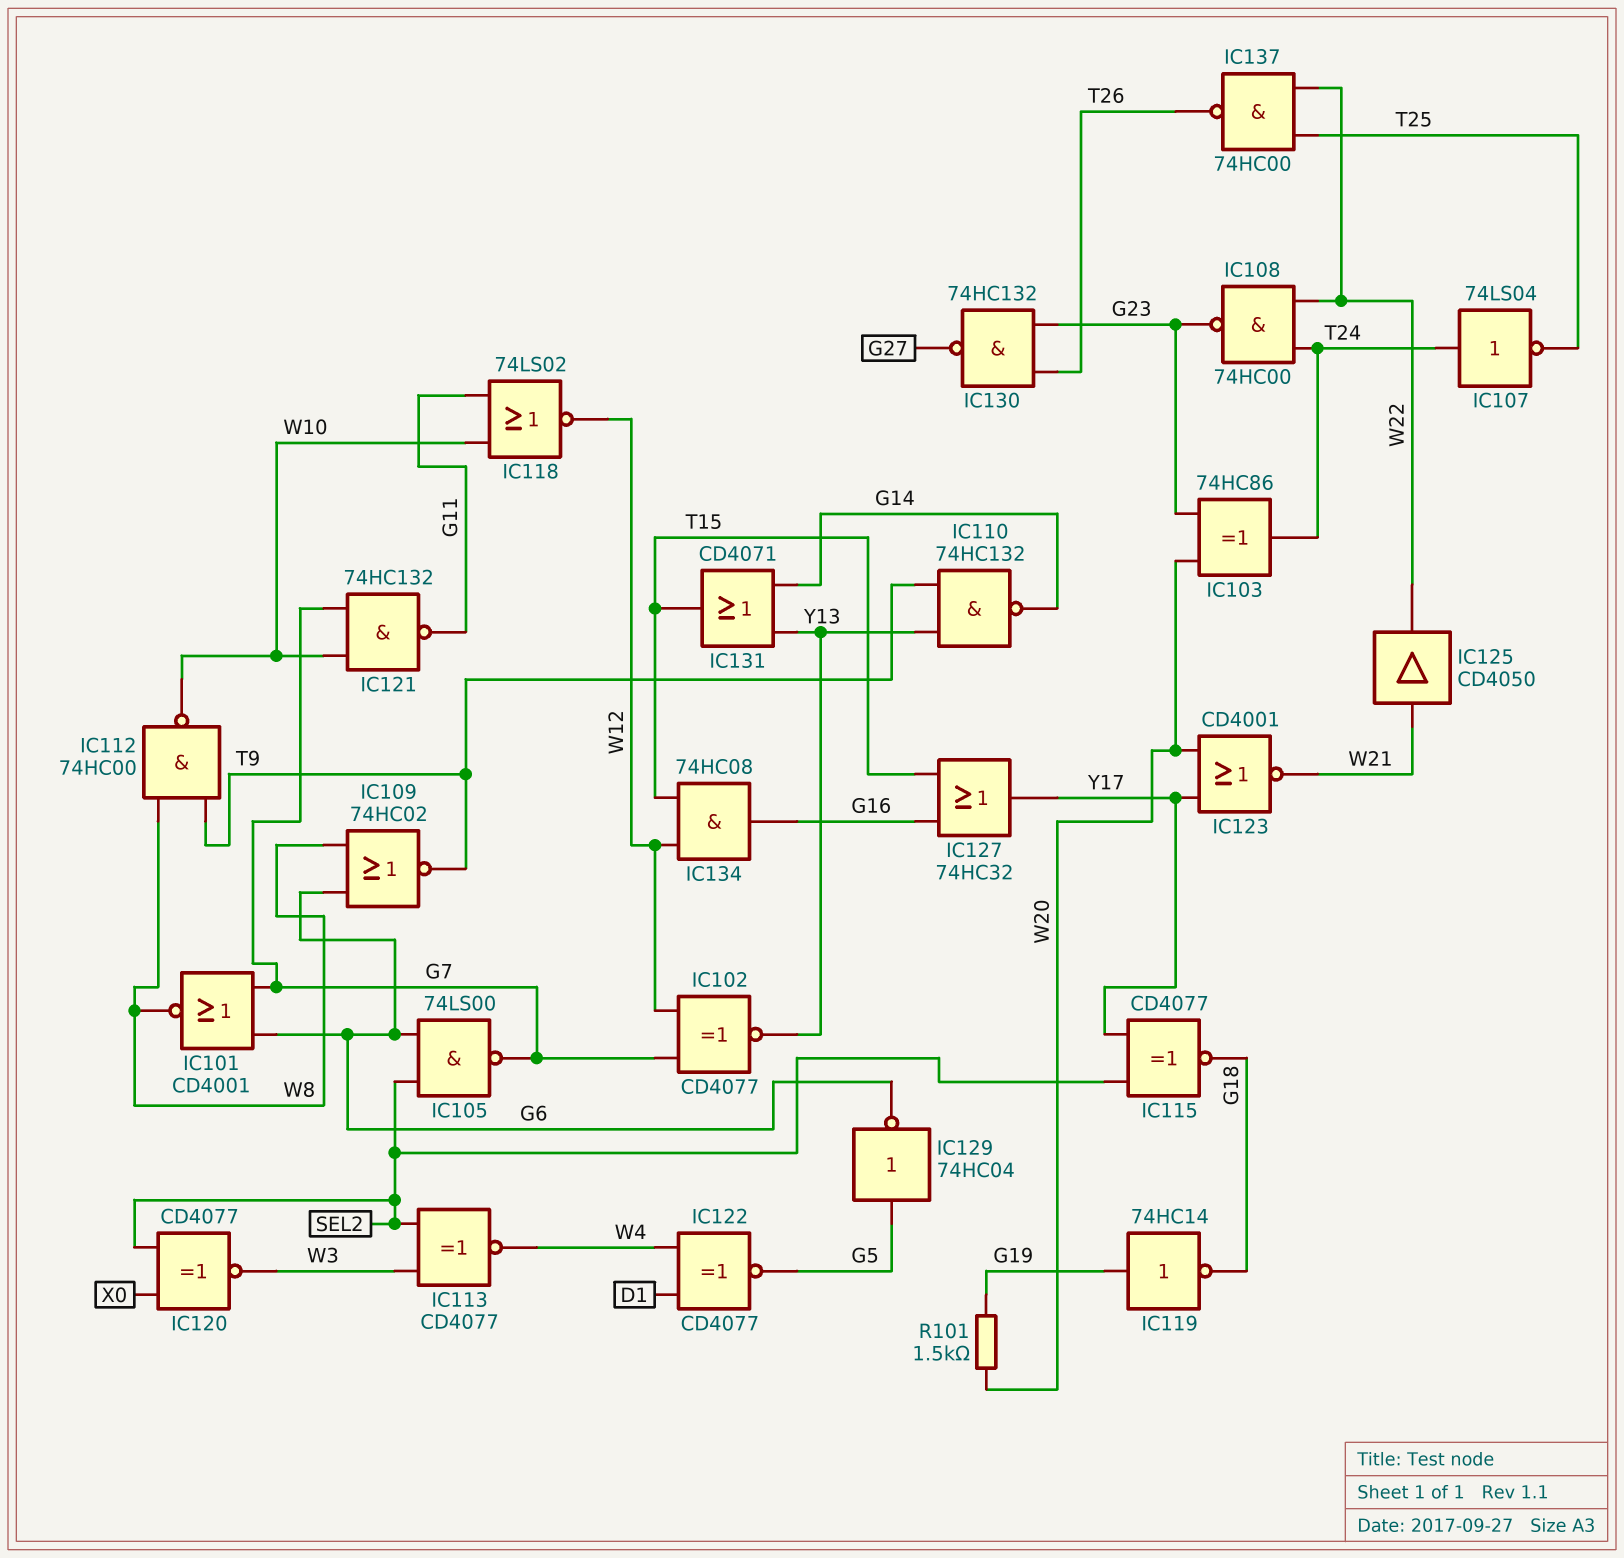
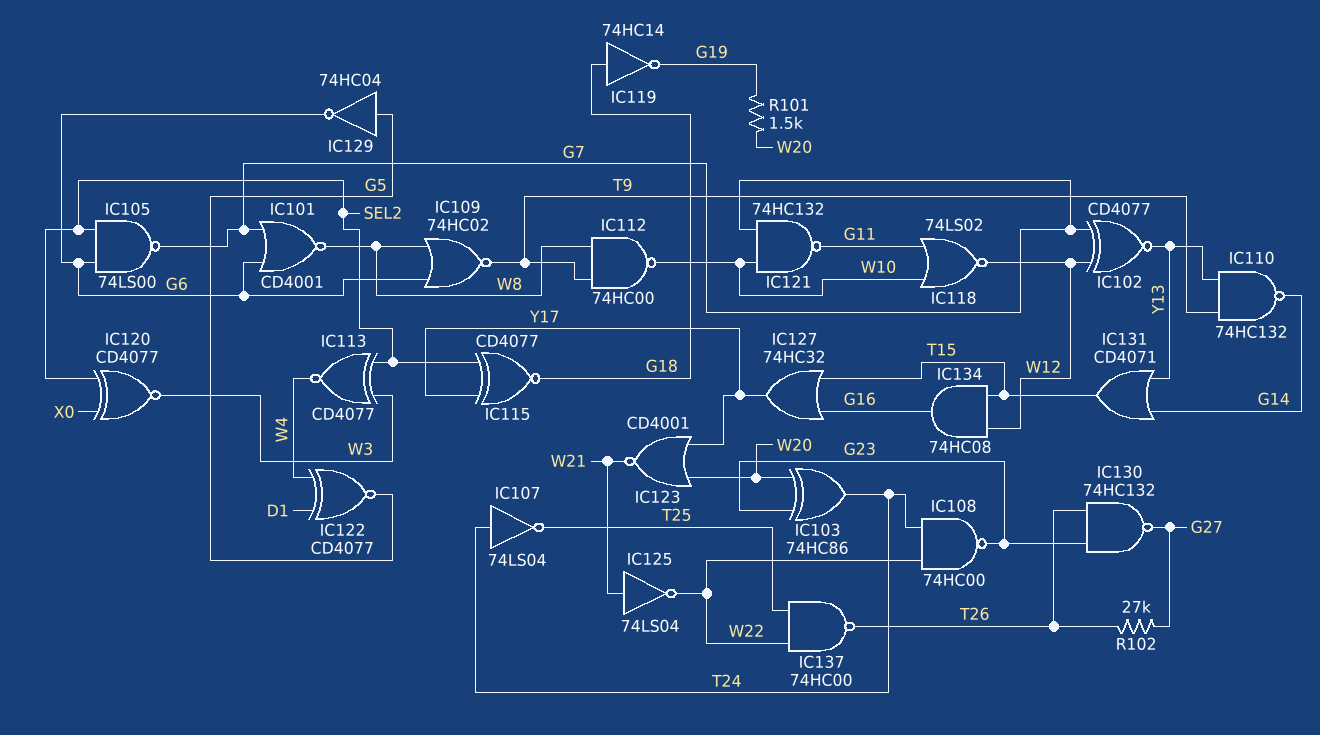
IC119: NOT 74HC14 (in G19, out G18) -> NOT 74HC14 (in G18, out G19)
IC125: buffer CD4050 (in W21, out W22) -> NOT 74LS04 (in W21, out W22)
R102: none -> 27k (G27, T26)

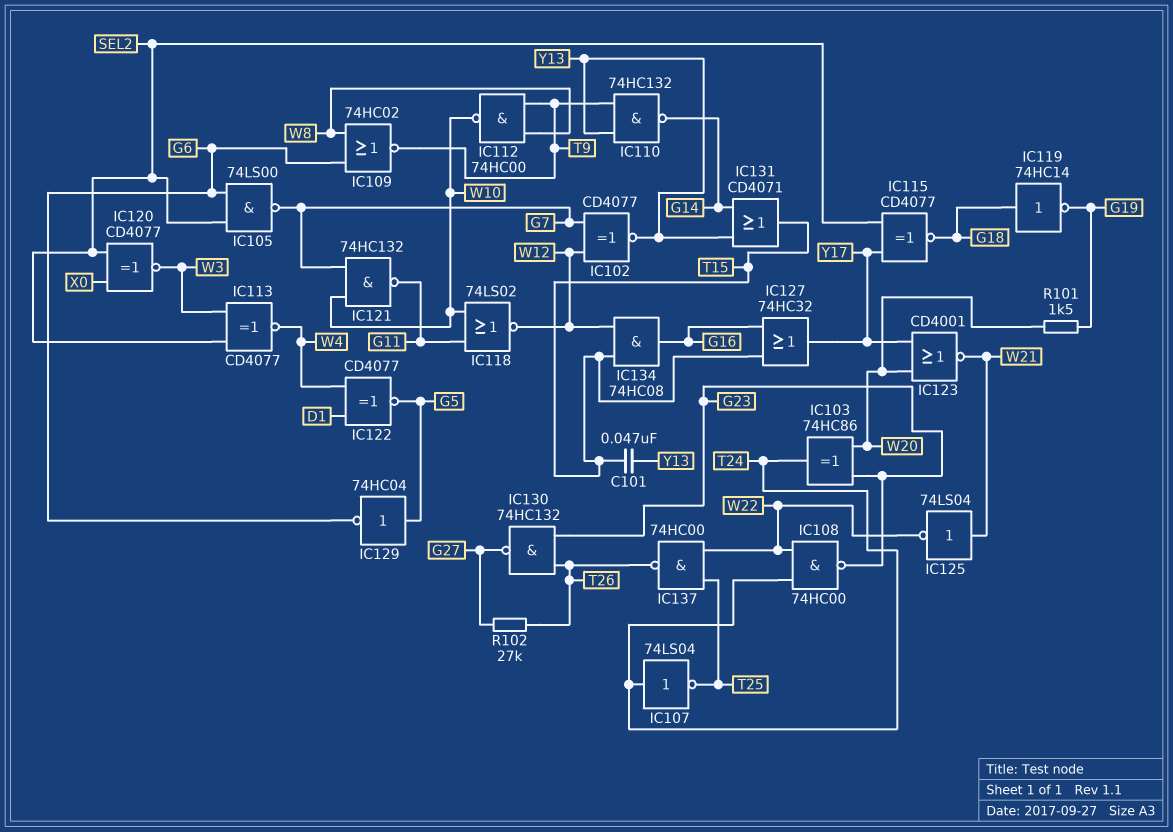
C101: none -> 47nF (T15, Y13)
IC101: NOR CD4001 (in G6, in G7, out W8) -> none

